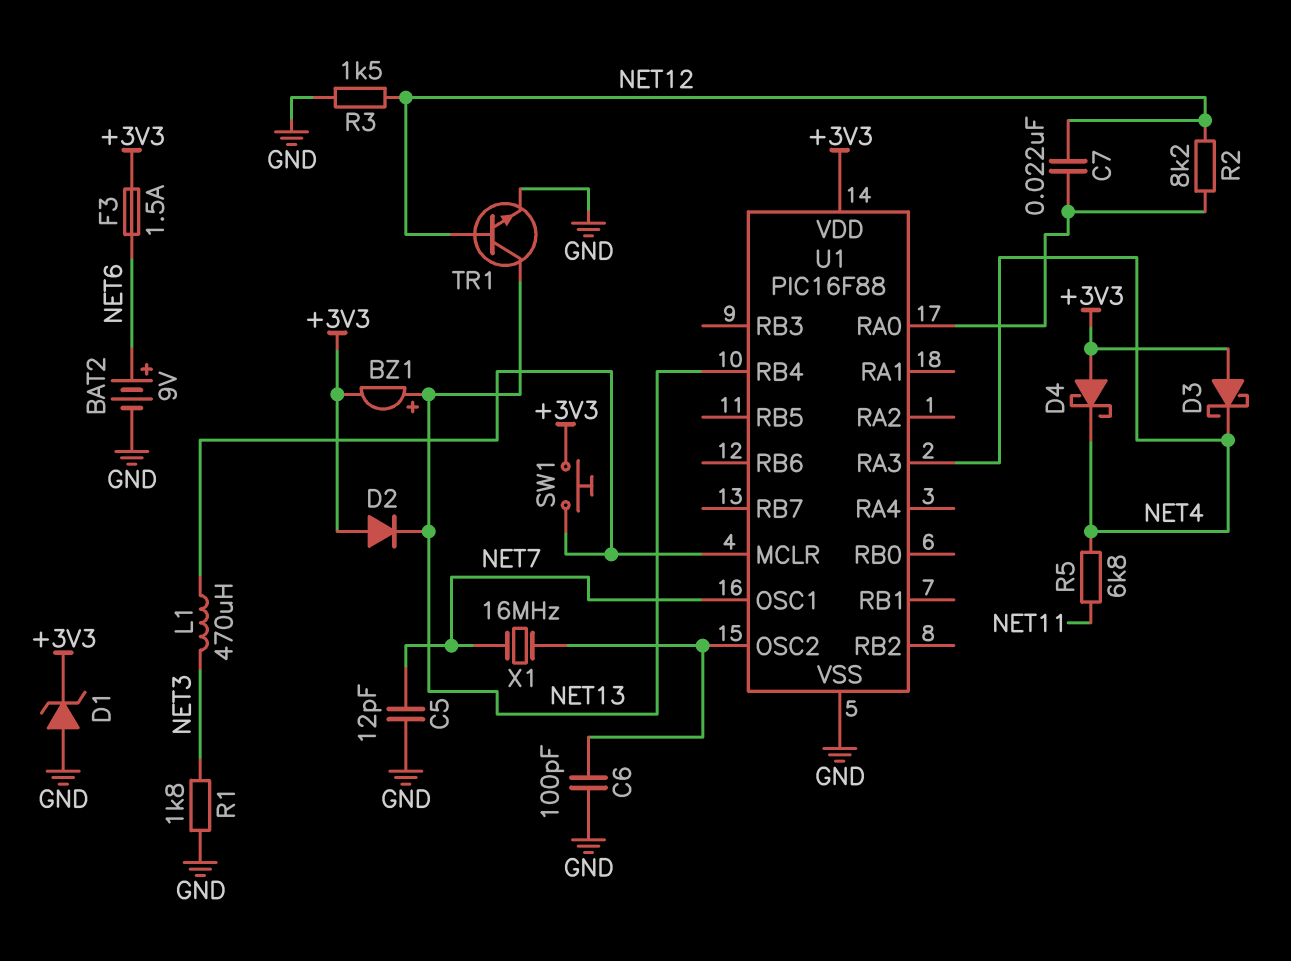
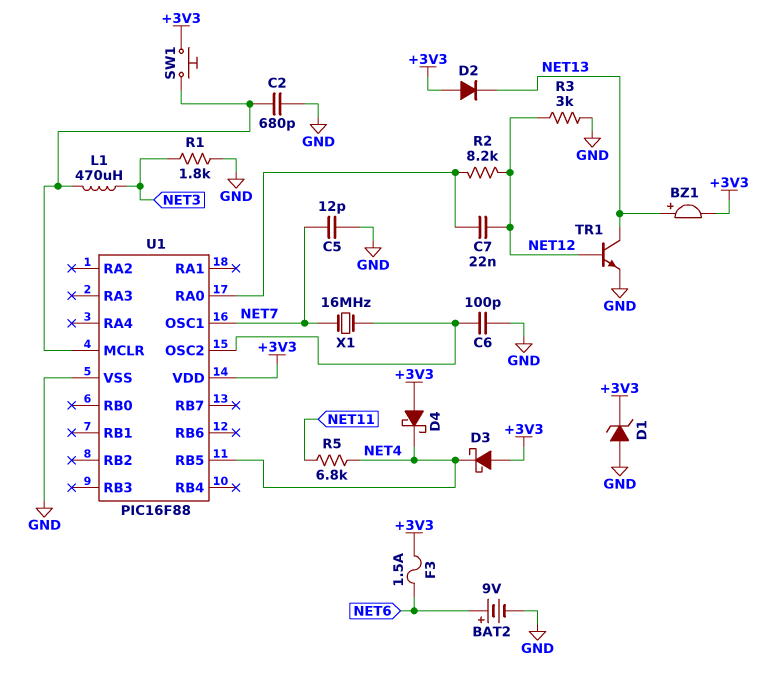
C2: none -> 680pF (GND, U1/MCLR)
R3: 1.5k (GND, NET12) -> 3k (GND, NET12)
U1 pin RA3: NET4 -> none
U1 pin RB4: NET13 -> none
U1 pin RB5: none -> NET4

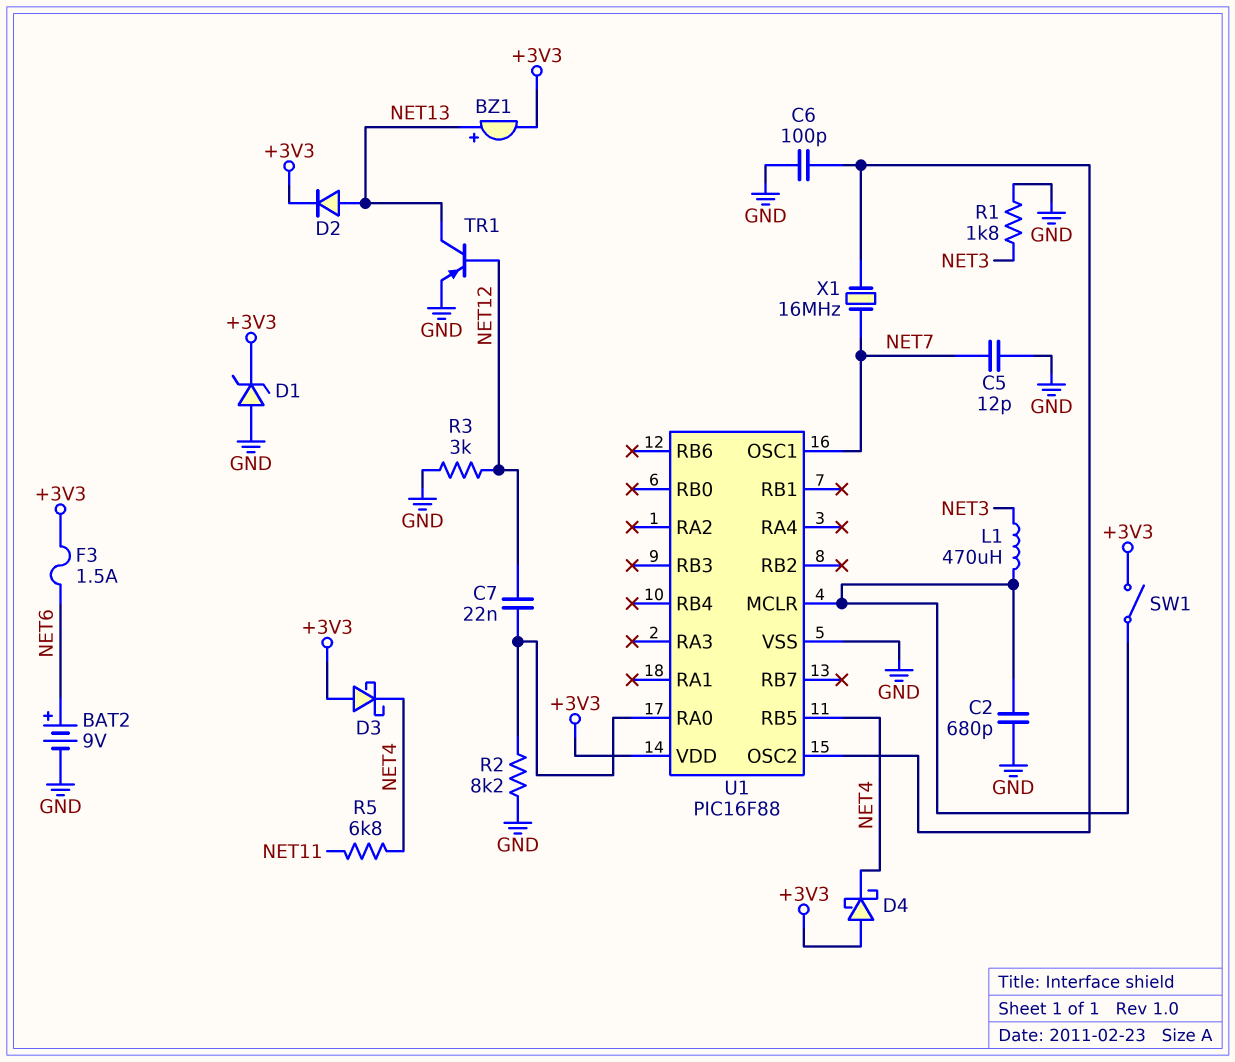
D2: diode (A +3V3, K NET13) -> diode (A NET13, K +3V3)
R2: 8.2k (NET12, U1/RA0) -> 8.2k (GND, U1/RA0)
SW1: button (+3V3, U1/MCLR) -> switch (+3V3, U1/MCLR)
TR1: NPN (B NET12, C NET13, E GND) -> PNP (B NET12, C NET13, E GND)

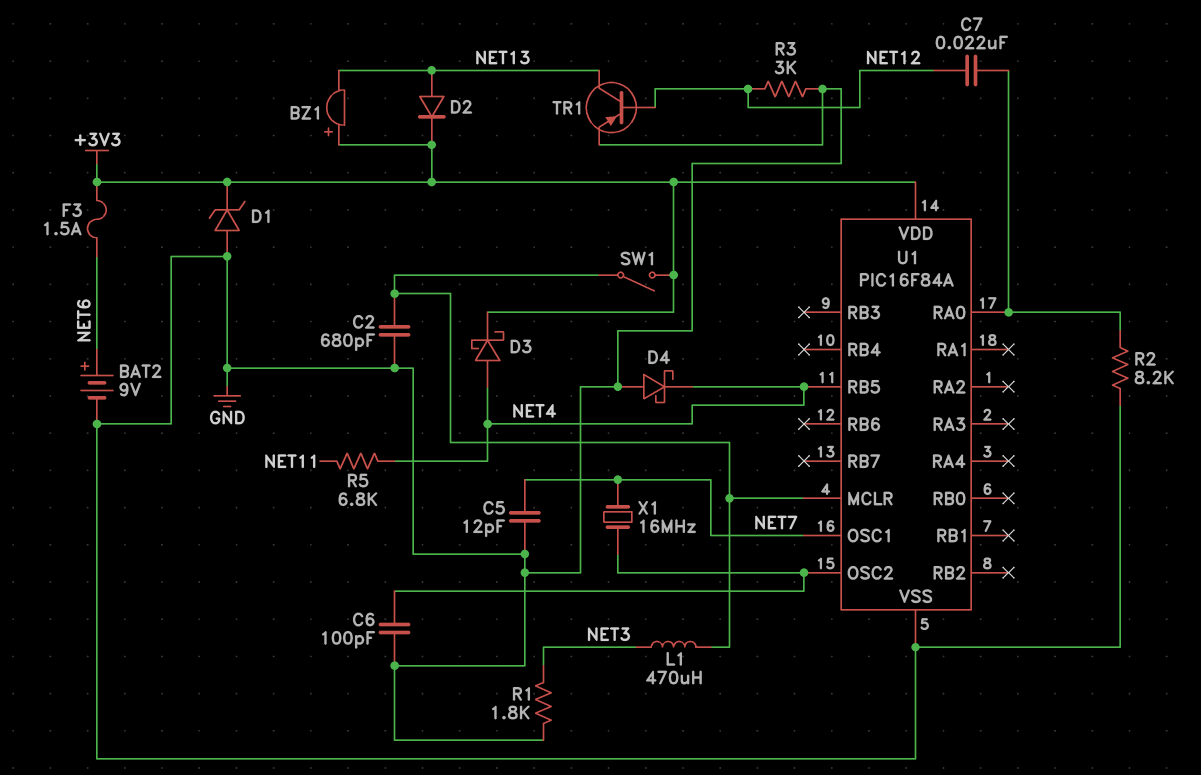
BZ1: buzzer (plus NET13, minus +3V3) -> buzzer (plus +3V3, minus NET13)
D3: schottky (A +3V3, K NET4) -> schottky (A NET4, K +3V3)
D4: schottky (A +3V3, K NET4) -> schottky (A GND, K NET4)
U1: PIC16F88 -> PIC16F84A

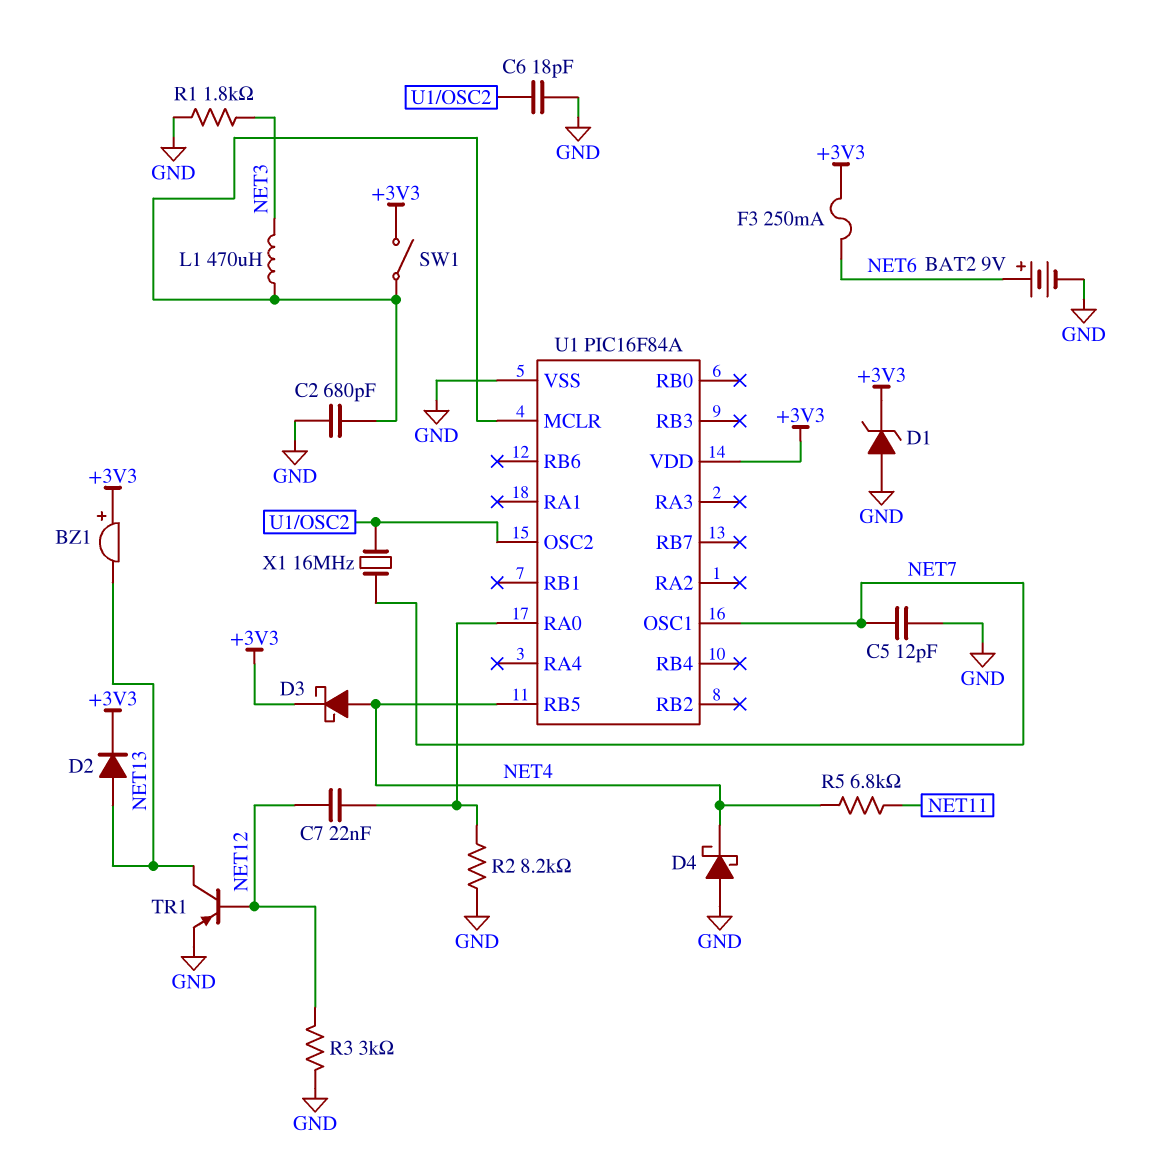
C6: 100pF (GND, U1/OSC2) -> 18pF (GND, U1/OSC2)
F3: 1.5A (+3V3, NET6) -> 250mA (+3V3, NET6)

